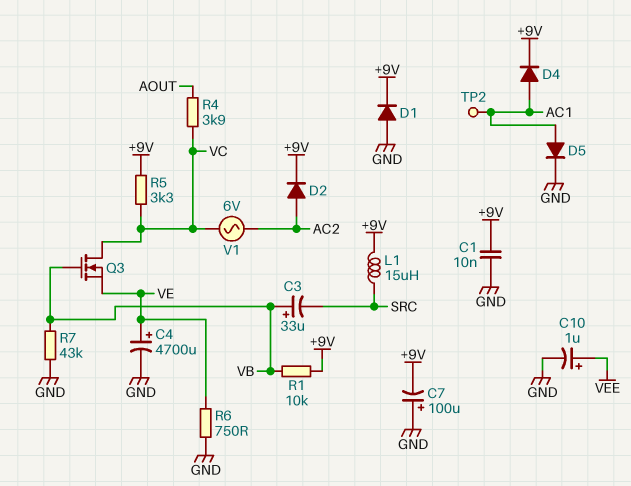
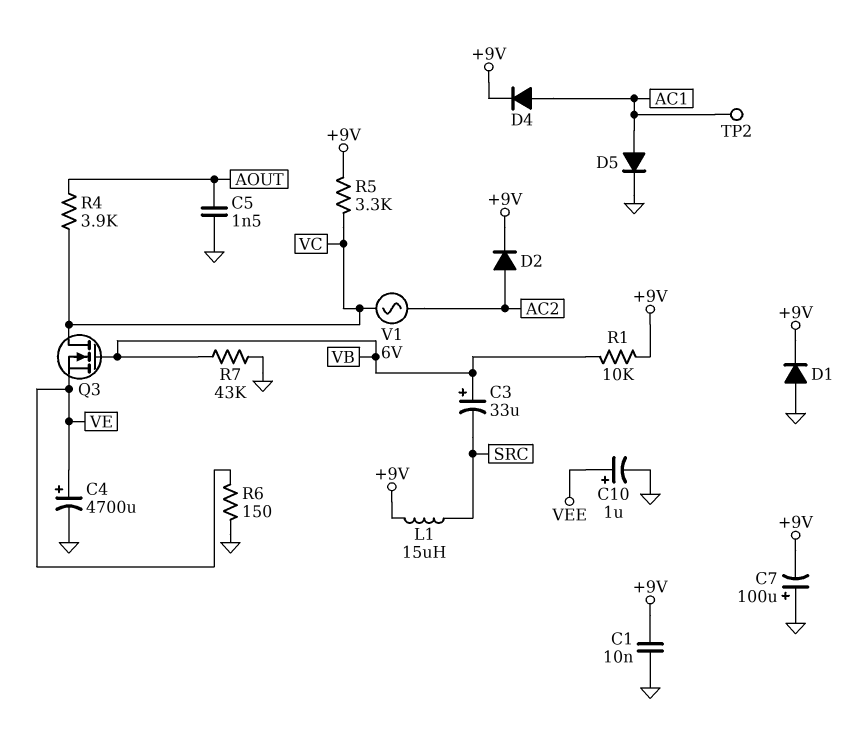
C5: none -> 1.5nF (AOUT, GND)
R6: 750 (GND, VE) -> 150 (GND, VE)

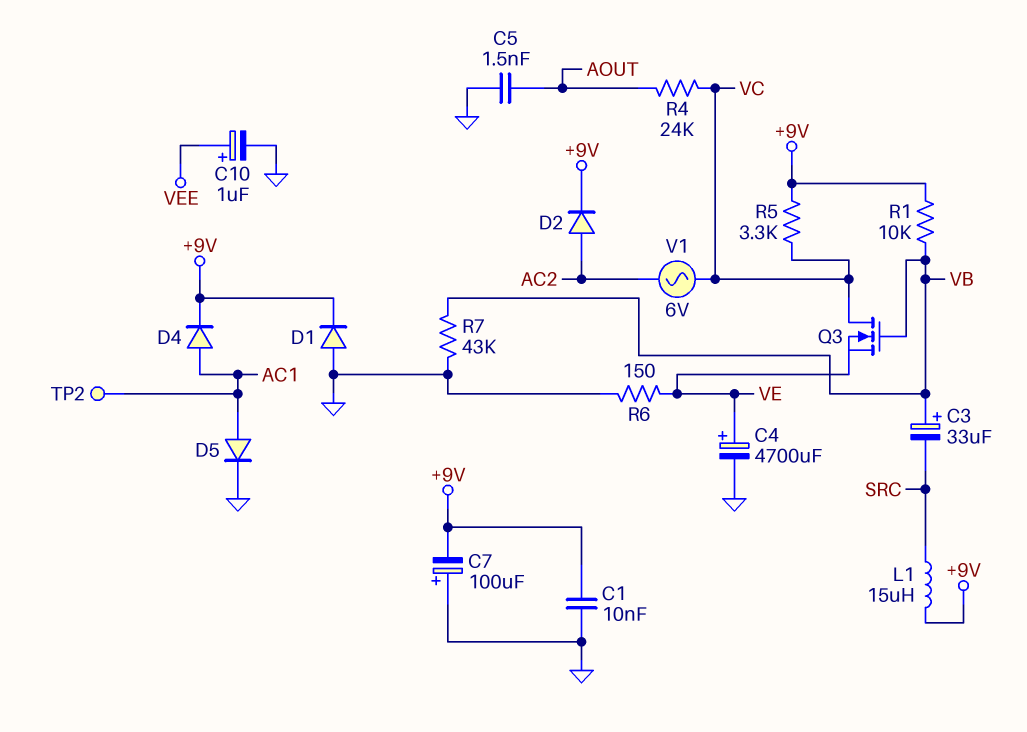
R4: 3.9k (AOUT, VC) -> 24k (AOUT, VC)

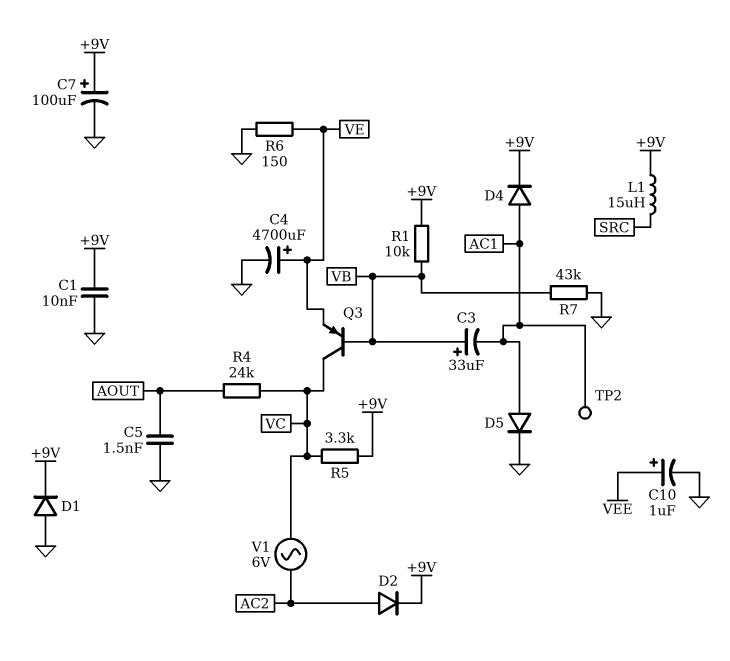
C3: 33uF (plus VB, minus SRC) -> 33uF (plus VB, minus AC1)
C7: 100uF (plus GND, minus +9V) -> 100uF (plus +9V, minus GND)
Q3: NMOS (G VB, D VC, S VE) -> PNP (B VB, C VC, E VE)

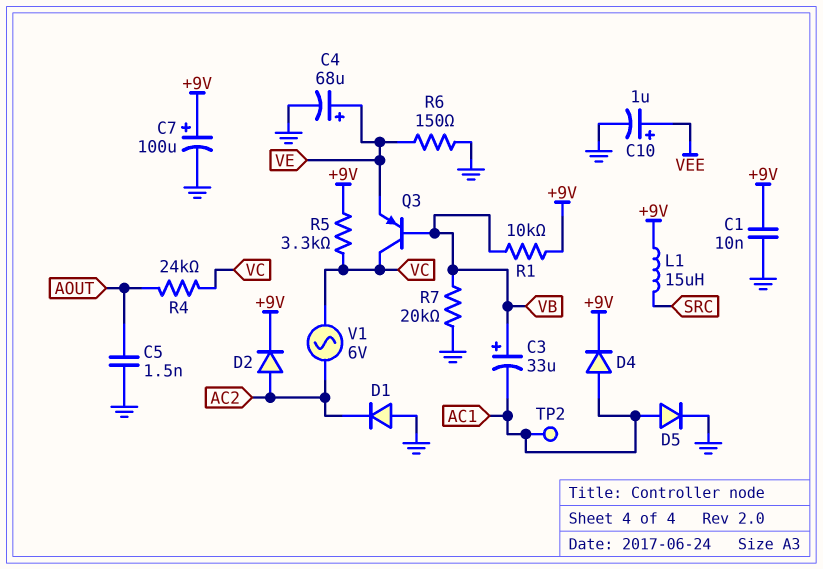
C4: 4700uF (plus VE, minus GND) -> 68uF (plus VE, minus GND)
D1: diode (A GND, K +9V) -> diode (A GND, K AC2)
R7: 43k (GND, VB) -> 20k (GND, VB)

